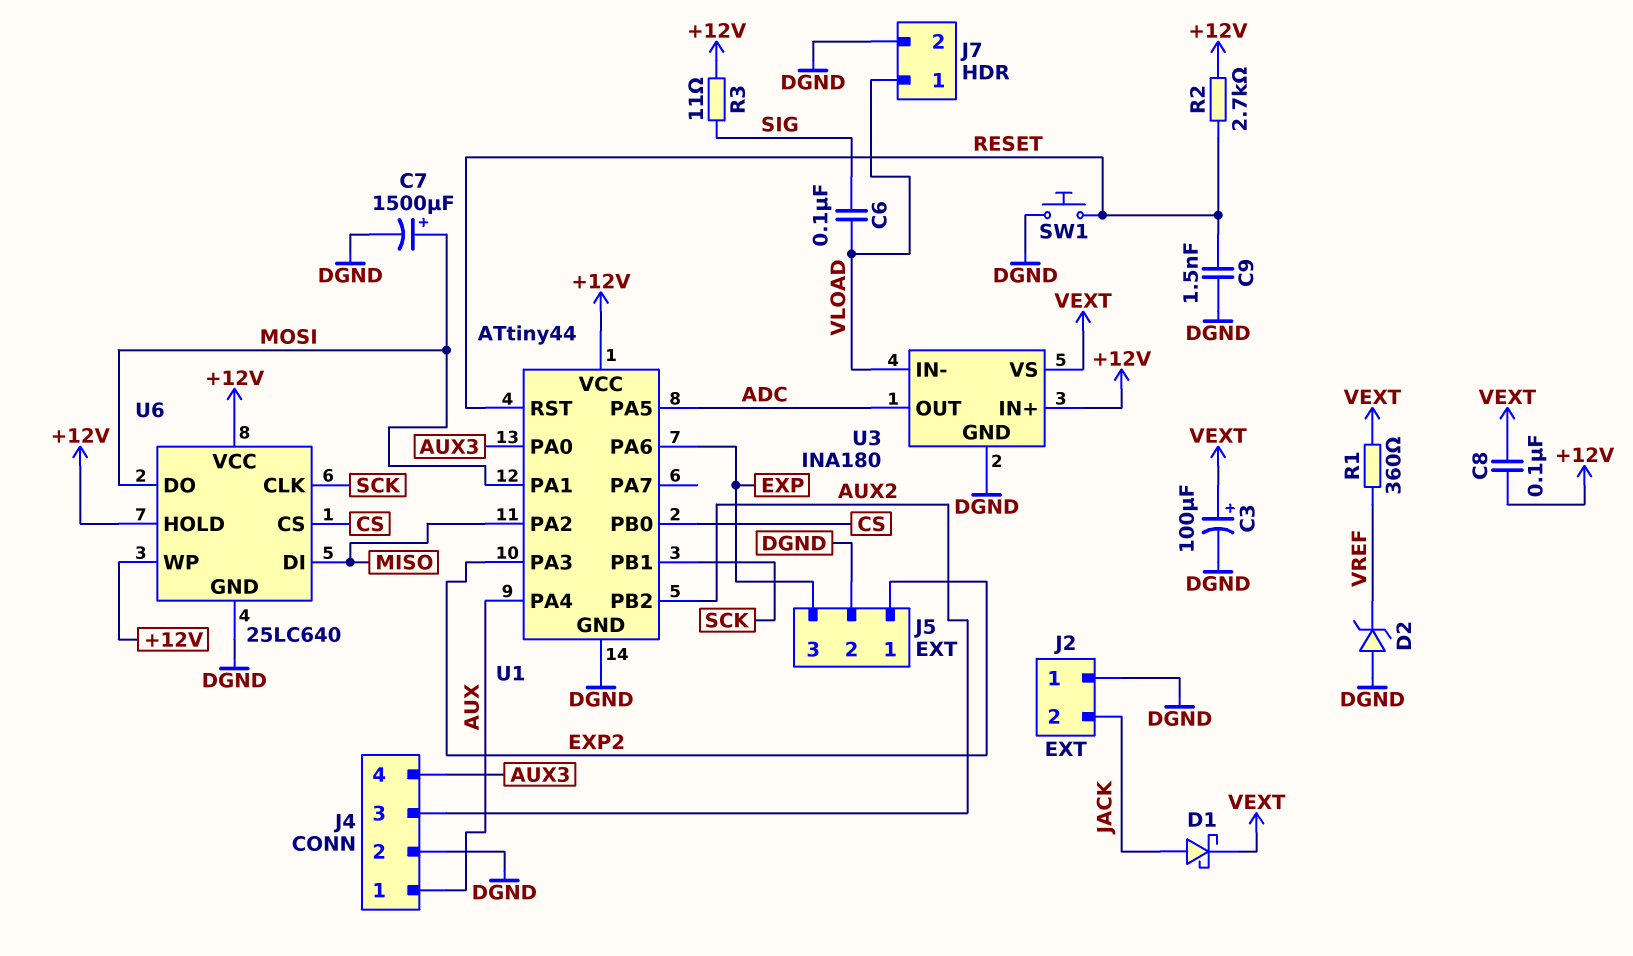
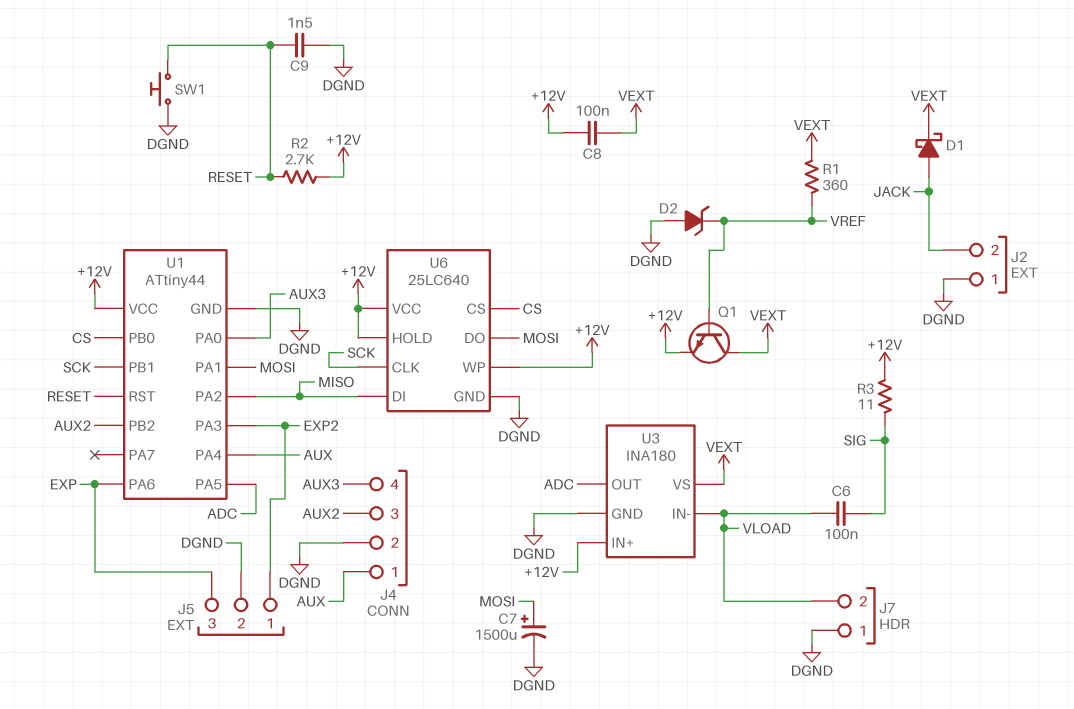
C3: 100uF (plus VEXT, minus DGND) -> none
J7 pin 1: VLOAD -> DGND
J7 pin 2: DGND -> VLOAD
Q1: none -> NPN (B VREF, C VEXT, E +12V)

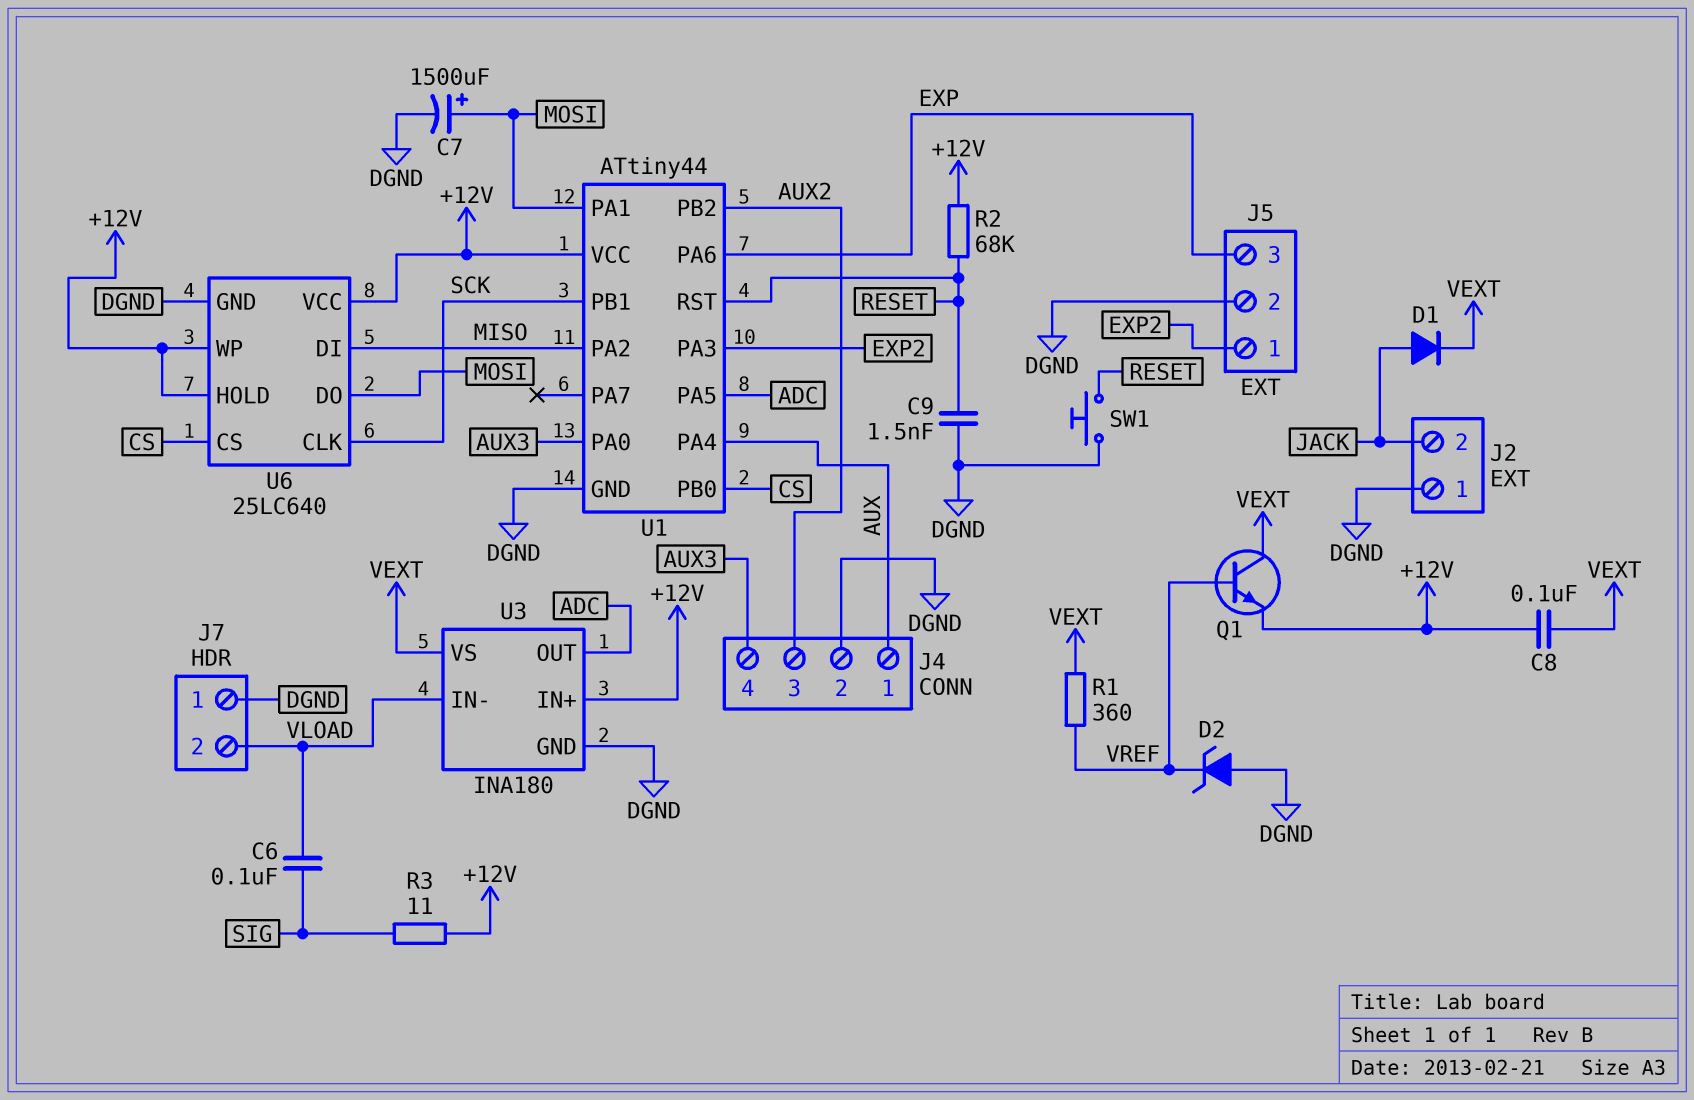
D1: schottky (A JACK, K VEXT) -> diode (A JACK, K VEXT)
R2: 2.7k (+12V, RESET) -> 68k (+12V, RESET)

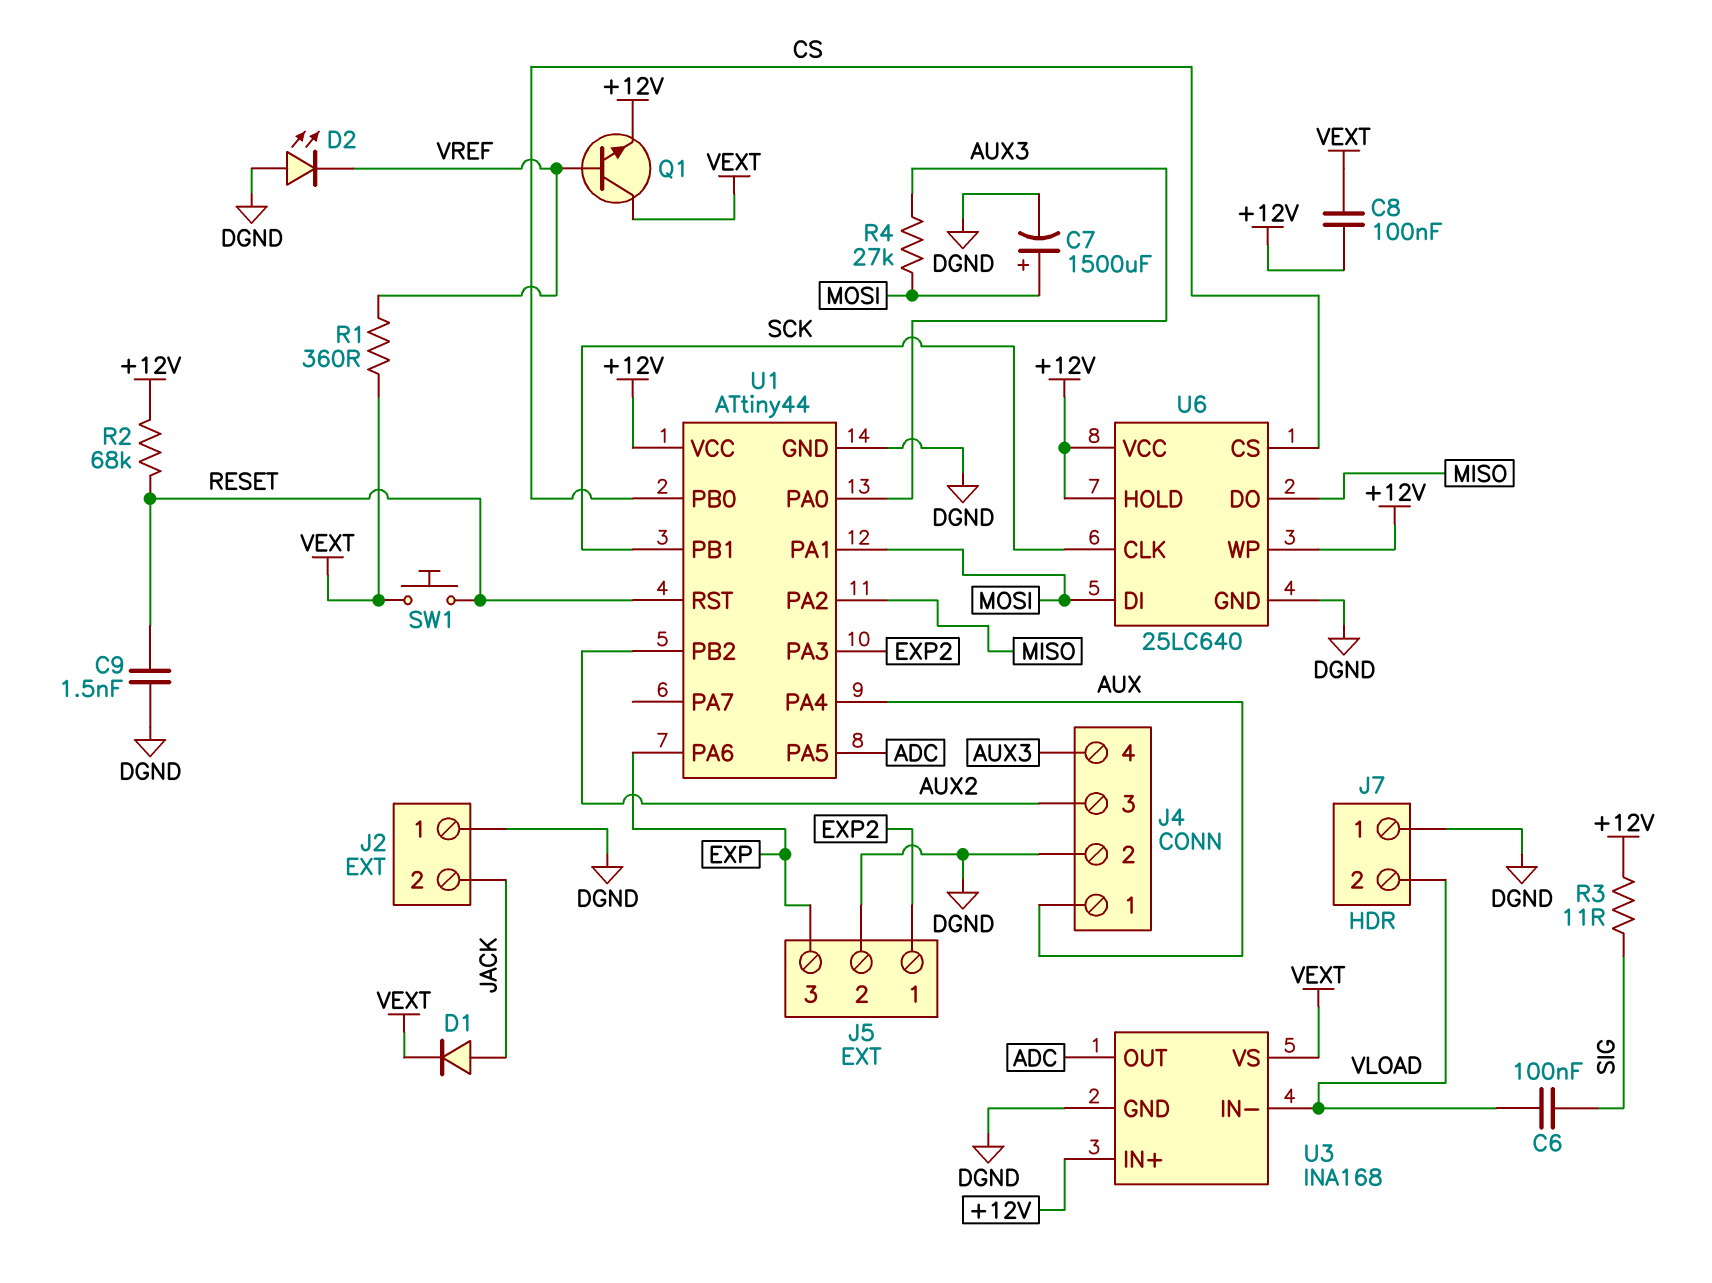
D2: zener (A DGND, K VREF) -> LED (A DGND, K VREF)
R4: none -> 27k (AUX3, MOSI)
SW1: button (DGND, RESET) -> button (RESET, VEXT)
U3: INA180 -> INA168
U6 pin DI: MISO -> MOSI
U6 pin DO: MOSI -> MISO

